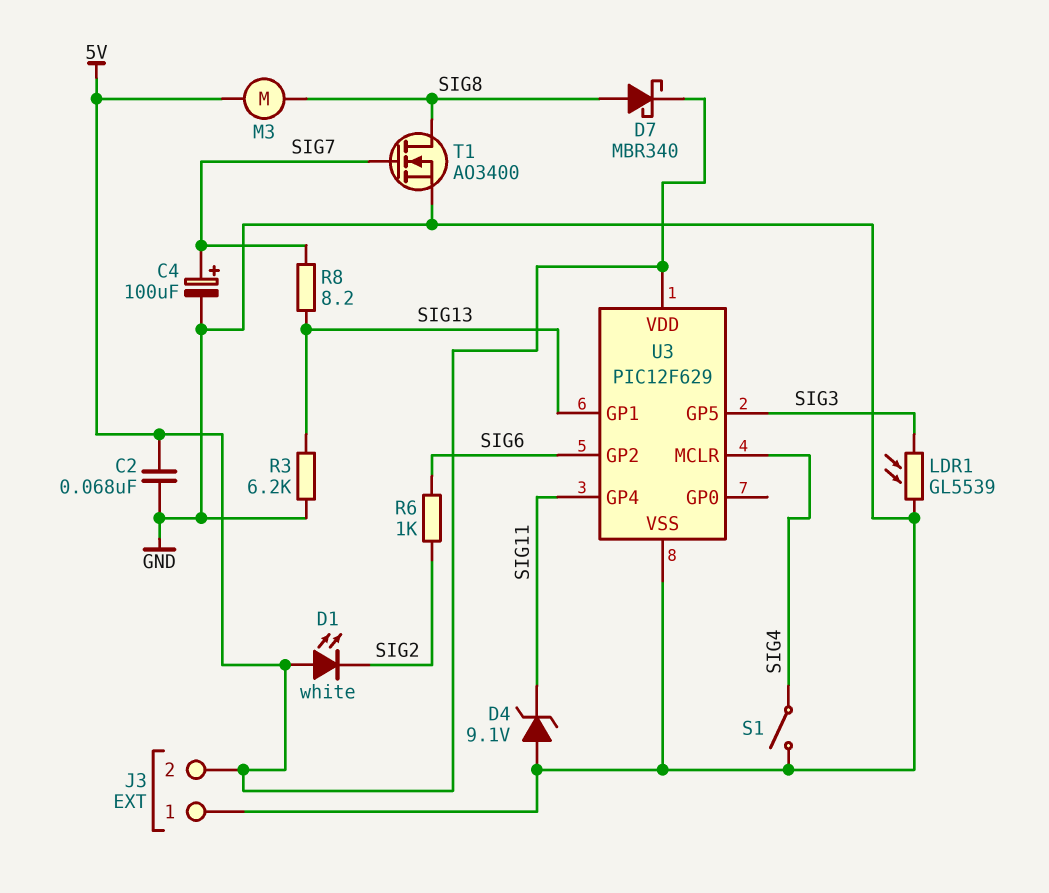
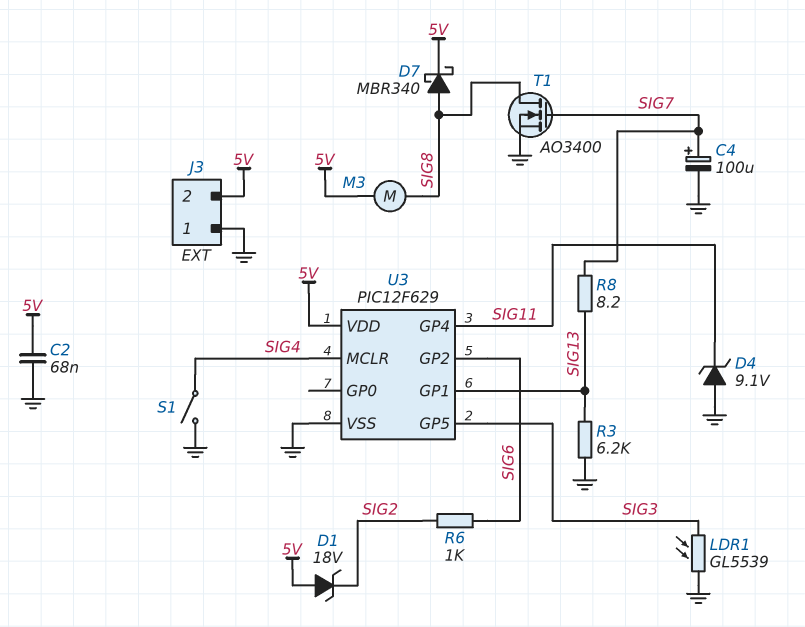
D1: LED white (A 5V, K SIG2) -> zener 18V (A 5V, K SIG2)

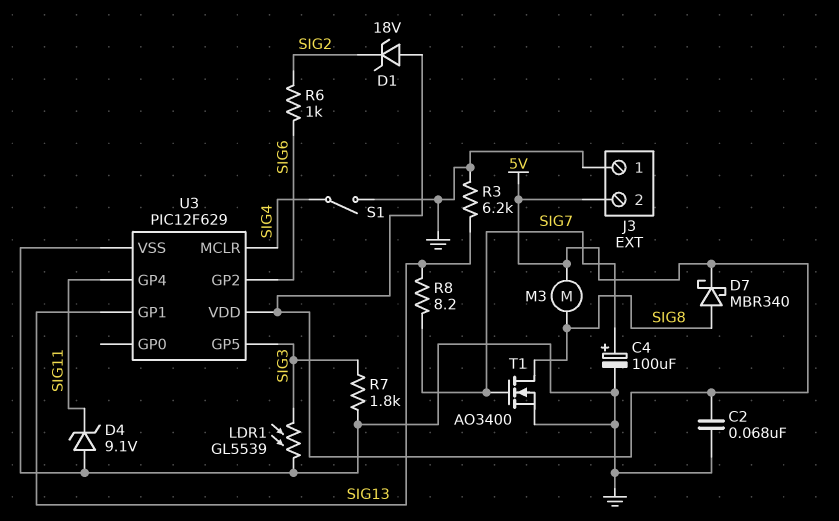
R7: none -> 1.8k (GND, SIG3)

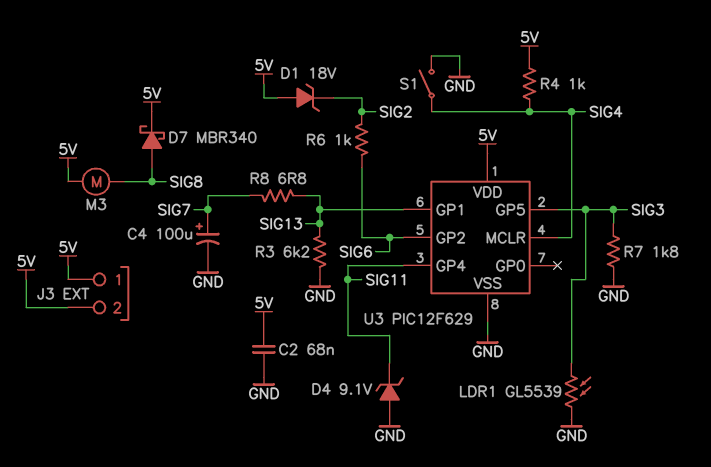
J3 pin 1: GND -> 5V
R4: none -> 1k (5V, SIG4)
R8: 8.2 (SIG7, SIG13) -> 6.8 (SIG7, SIG13)
T1: NMOS AO3400 (G SIG7, D SIG8, S GND) -> none

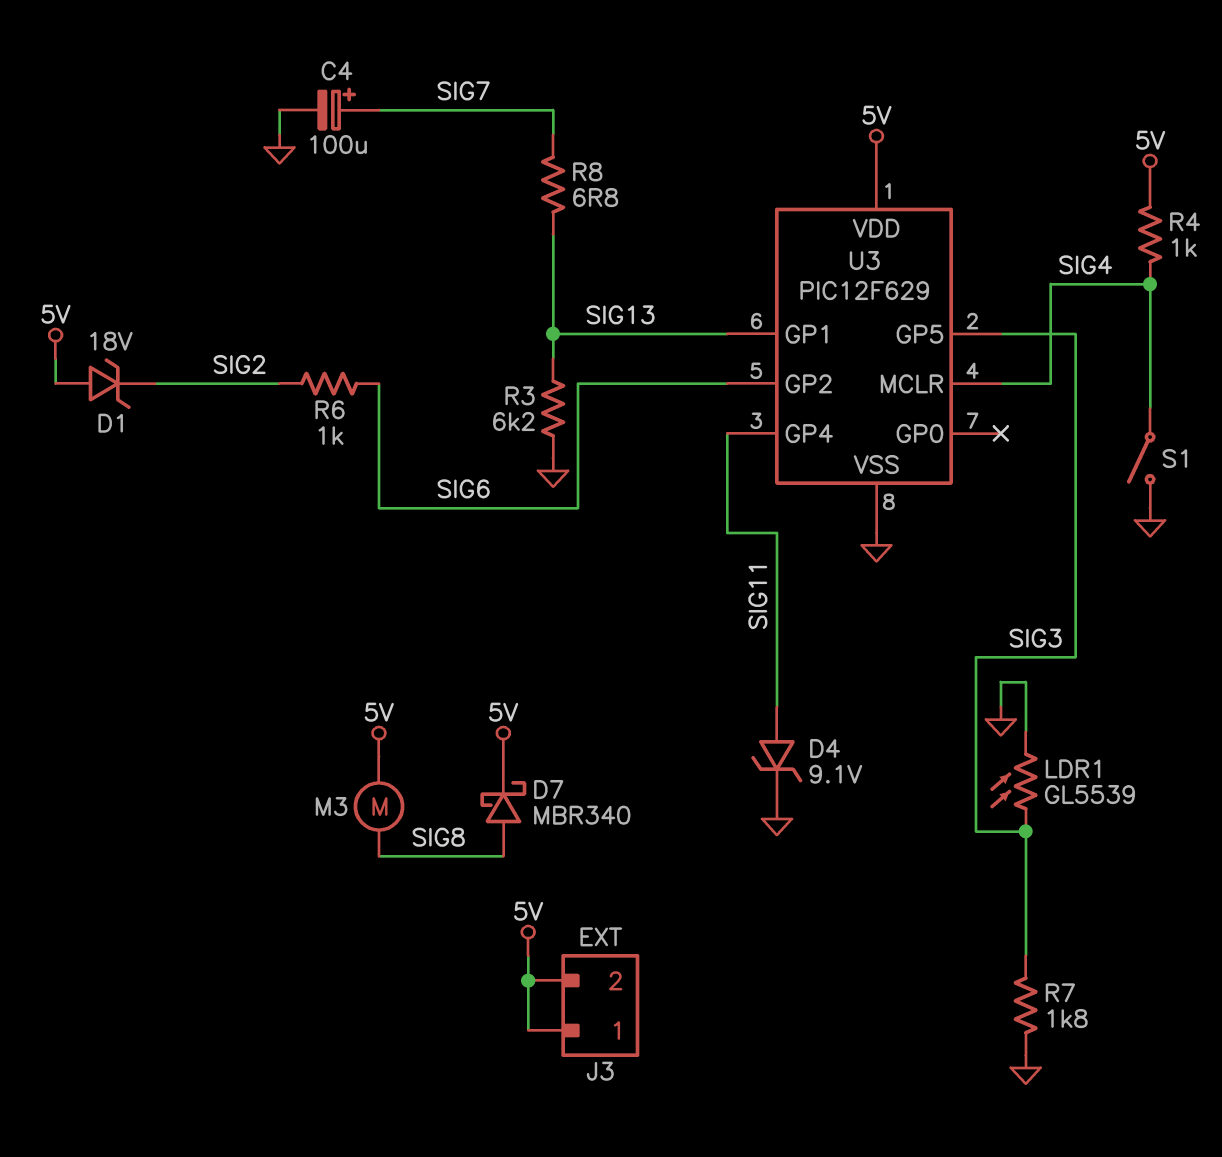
C2: 68nF (5V, GND) -> none
D4: zener 9.1V (A GND, K SIG11) -> zener 9.1V (A SIG11, K GND)

